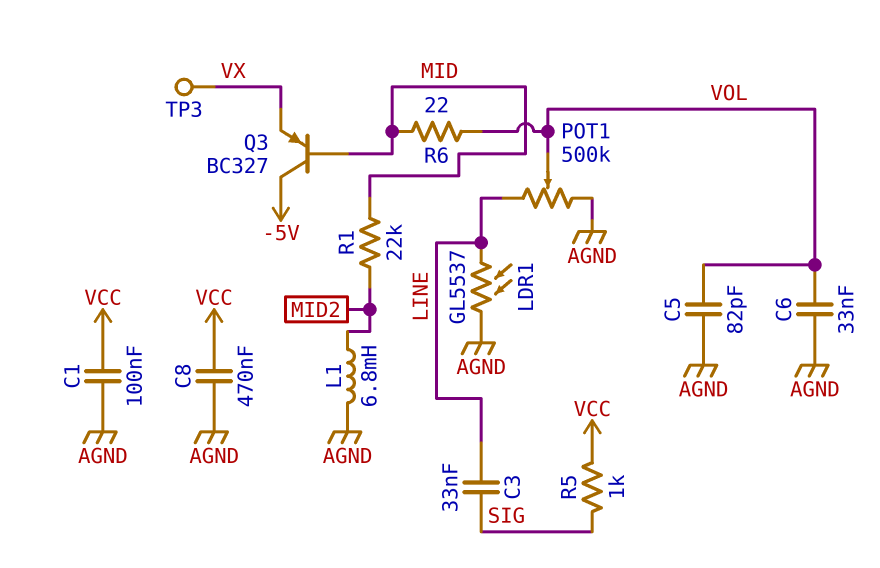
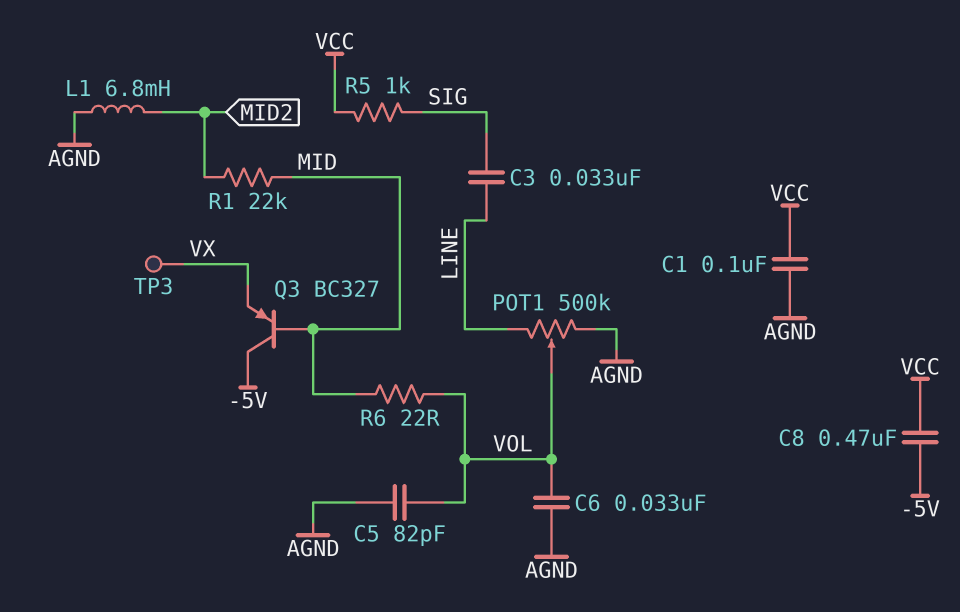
C8: 470nF (AGND, VCC) -> 470nF (-5V, VCC)
LDR1: GL5537 (AGND, LINE) -> none

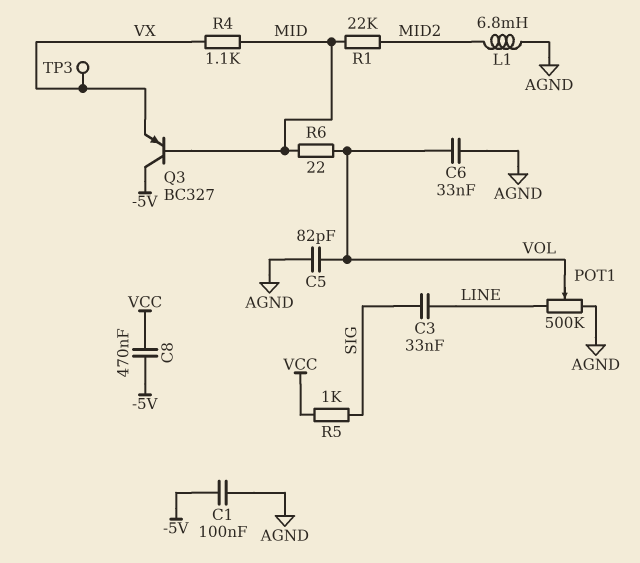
C1: 100nF (AGND, VCC) -> 100nF (-5V, AGND)
R4: none -> 1.1k (MID, VX)

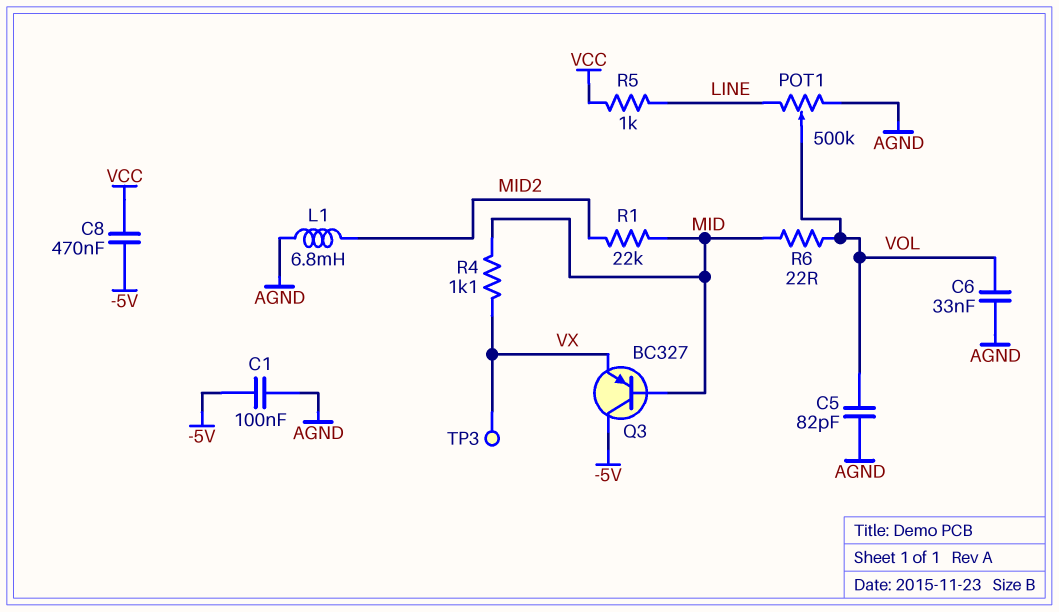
C3: 33nF (LINE, SIG) -> none
R5: 1k (SIG, VCC) -> 1k (LINE, VCC)

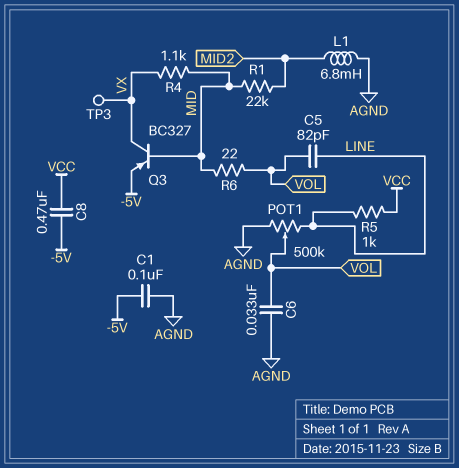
C5: 82pF (AGND, VOL) -> 82pF (LINE, VOL)
Q3: PNP BC327 (B MID, C -5V, E VX) -> PNP BC327 (B MID, C VX, E -5V)

